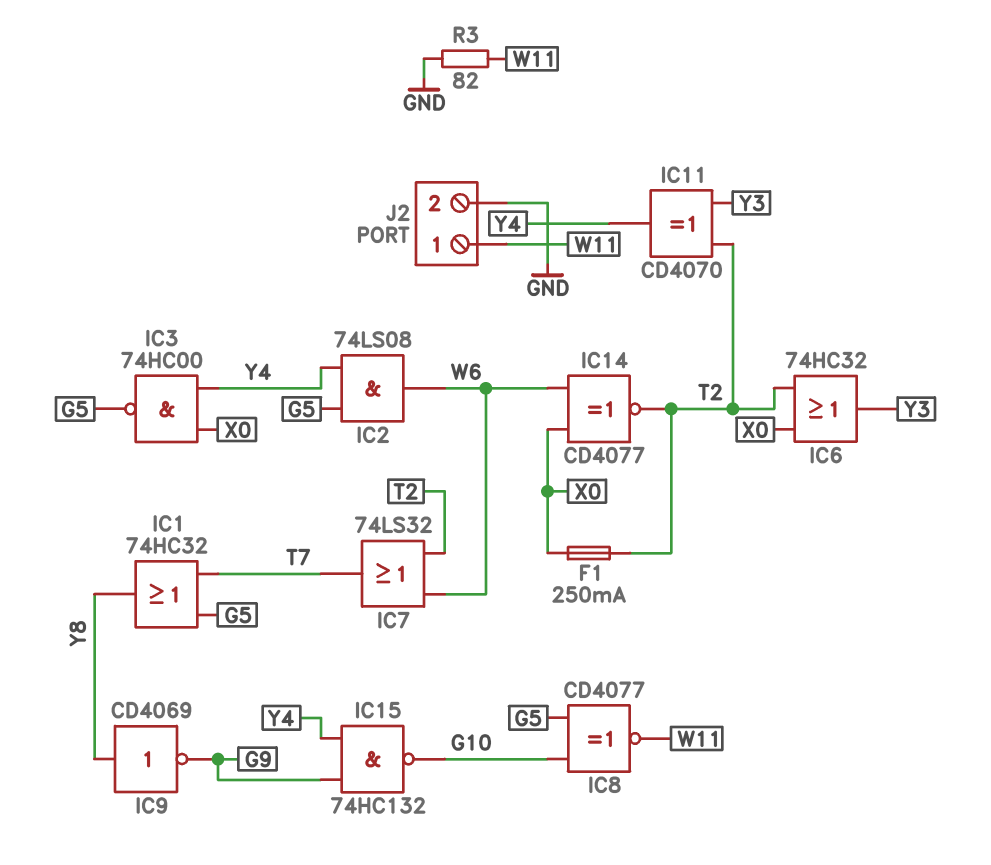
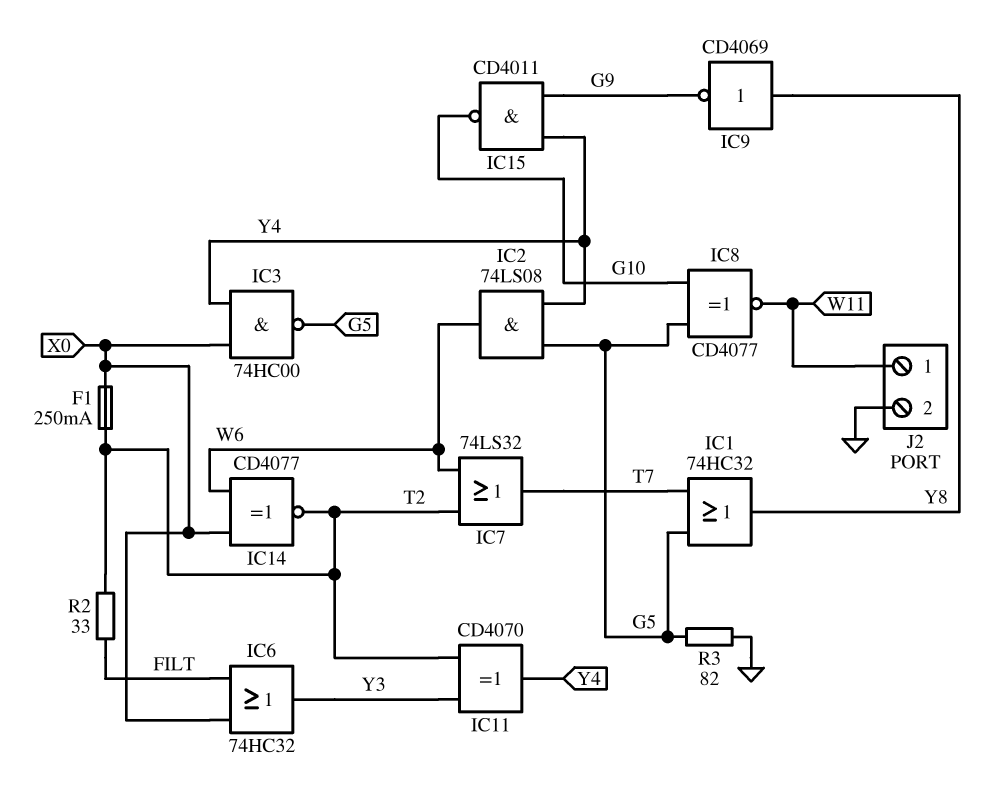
IC6: OR 74HC32 (in T2, in X0, out Y3) -> OR 74HC32 (in FILT, in X0, out Y3)
IC15: NAND 74HC132 (in G9, in Y4, out G10) -> NAND CD4011 (in G9, in Y4, out G10)
R2: none -> 33 (FILT, T2)
R3: 82 (GND, W11) -> 82 (G5, GND)

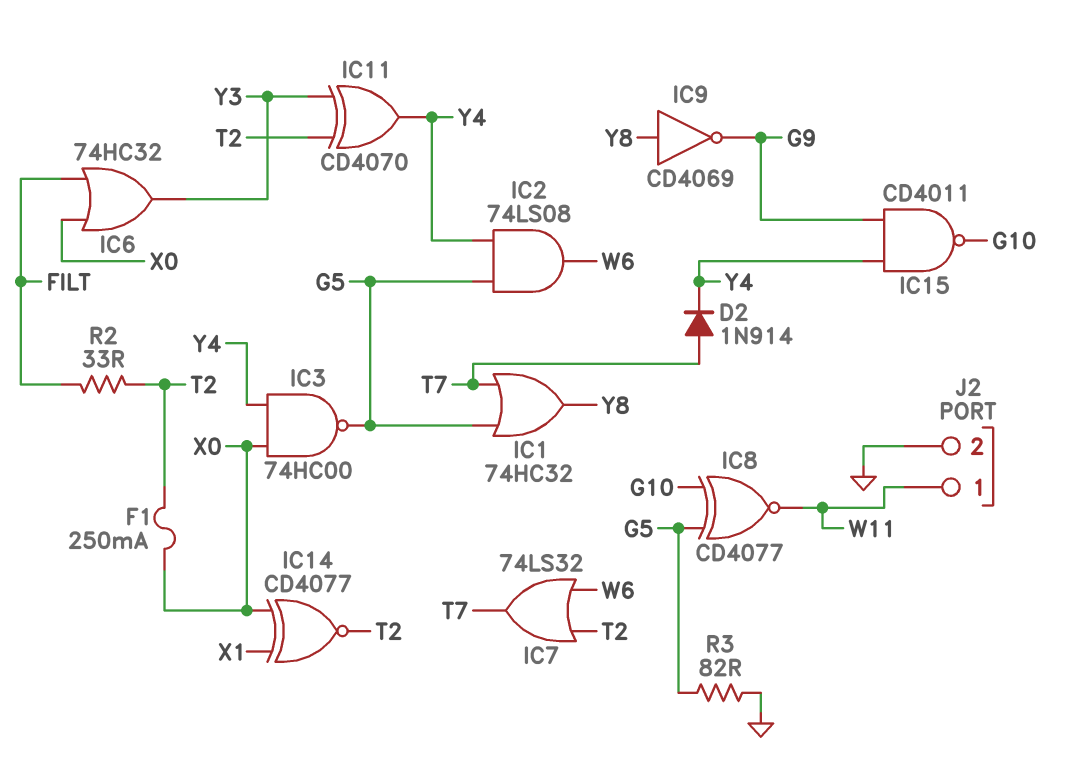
D2: none -> diode 1N914 (A T7, K Y4)
IC14: XNOR CD4077 (in W6, in X0, out T2) -> XNOR CD4077 (in X0, in X1, out T2)

